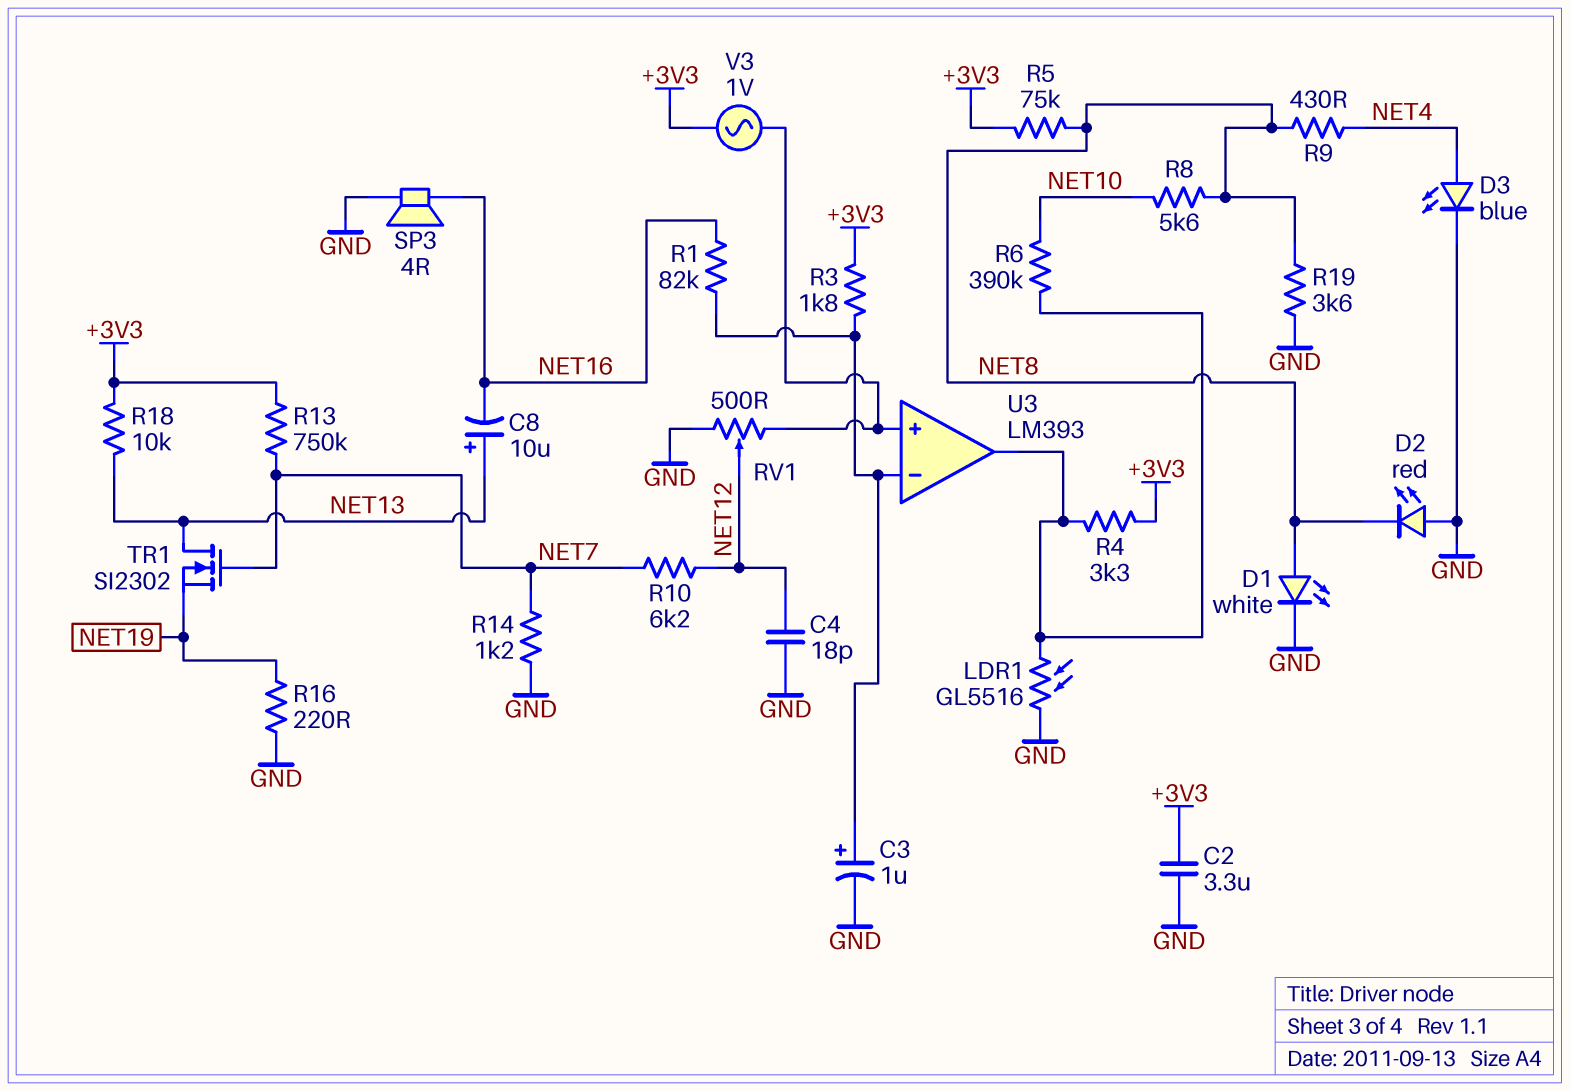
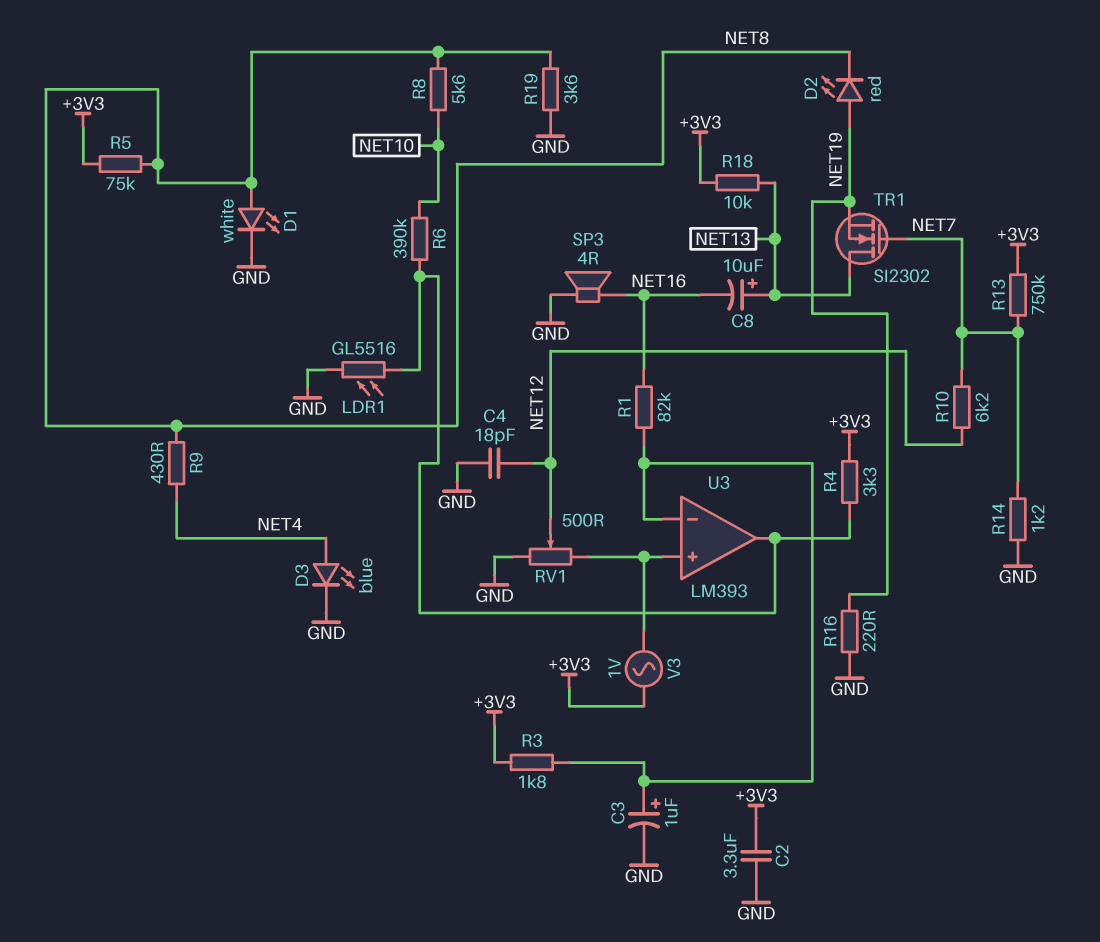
D2: LED red (A GND, K NET8) -> LED red (A NET19, K NET8)

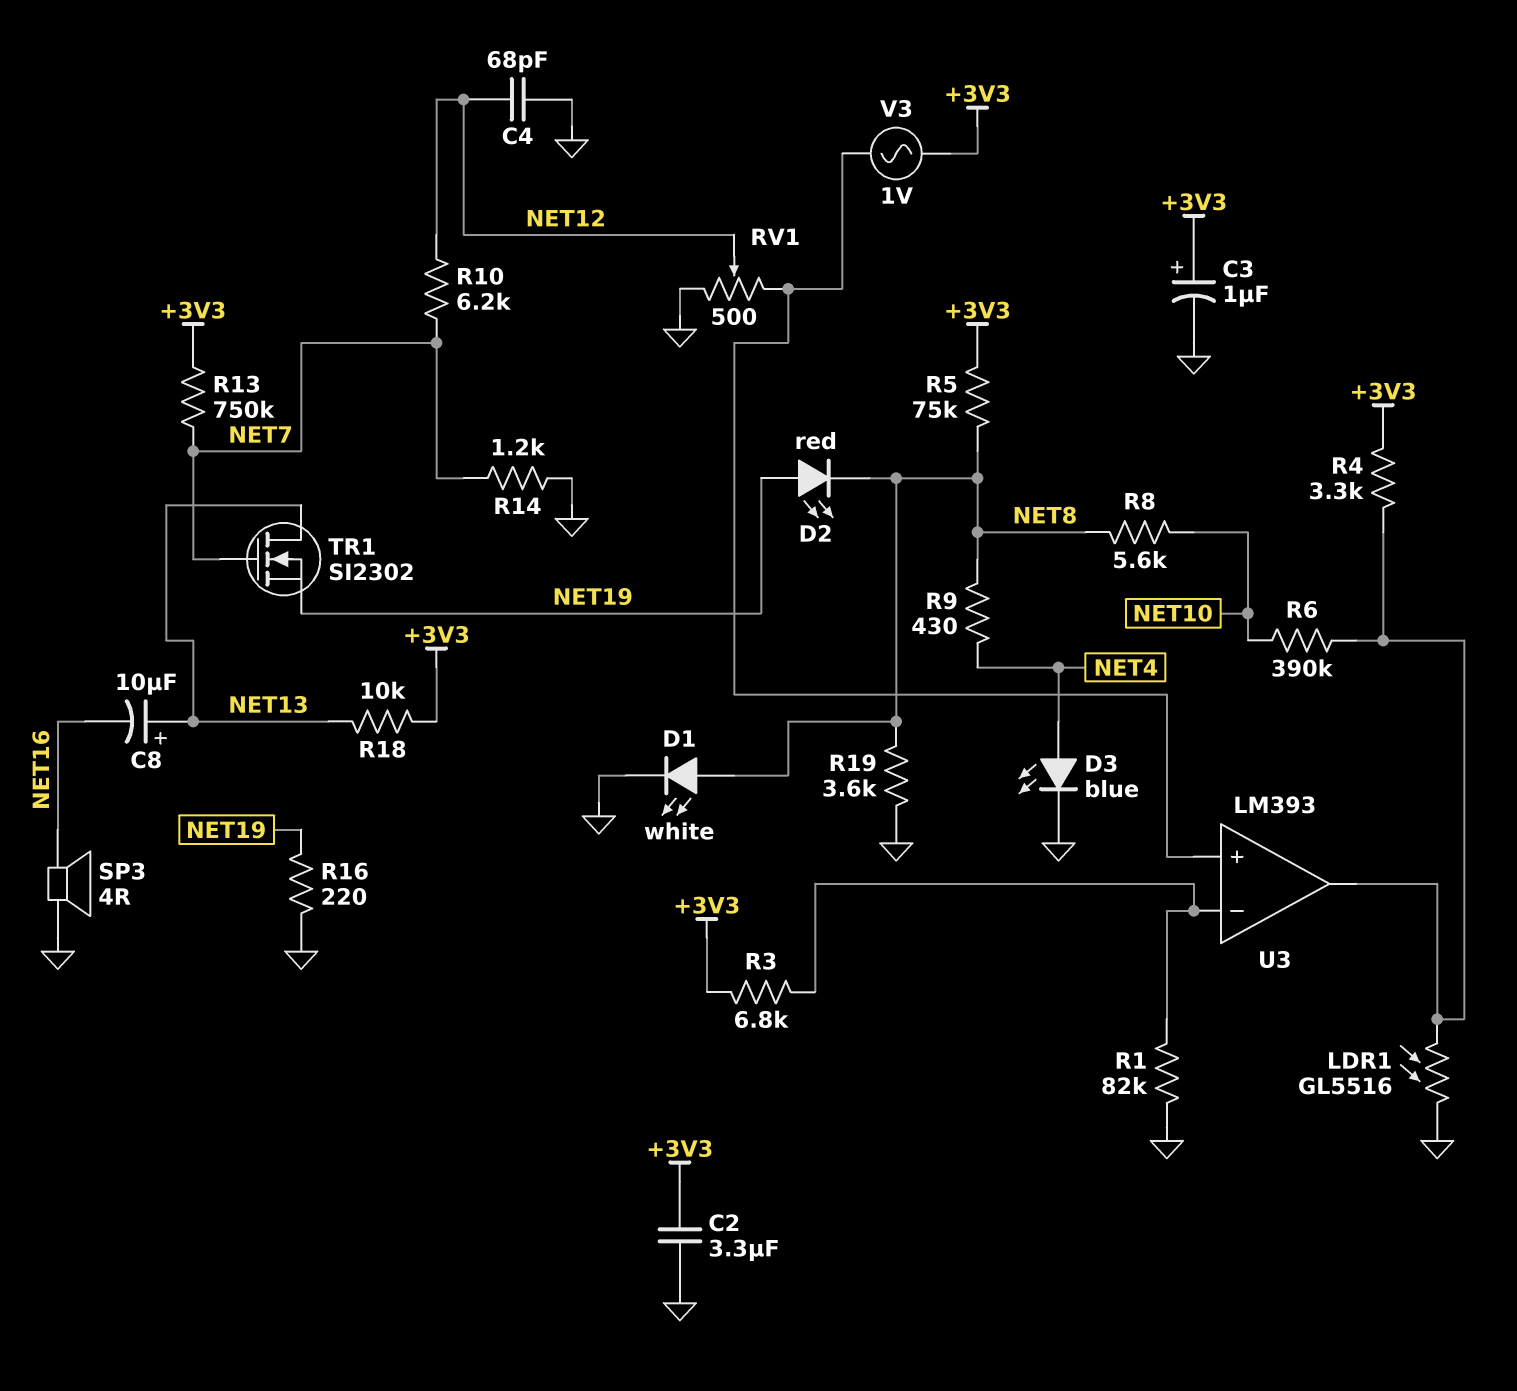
C3: 1uF (plus U3/in-, minus GND) -> 1uF (plus +3V3, minus GND)
C4: 18pF (GND, NET12) -> 68pF (GND, NET12)
R1: 82k (NET16, U3/in-) -> 82k (GND, U3/in-)
R3: 1.8k (+3V3, U3/in-) -> 6.8k (+3V3, U3/in-)

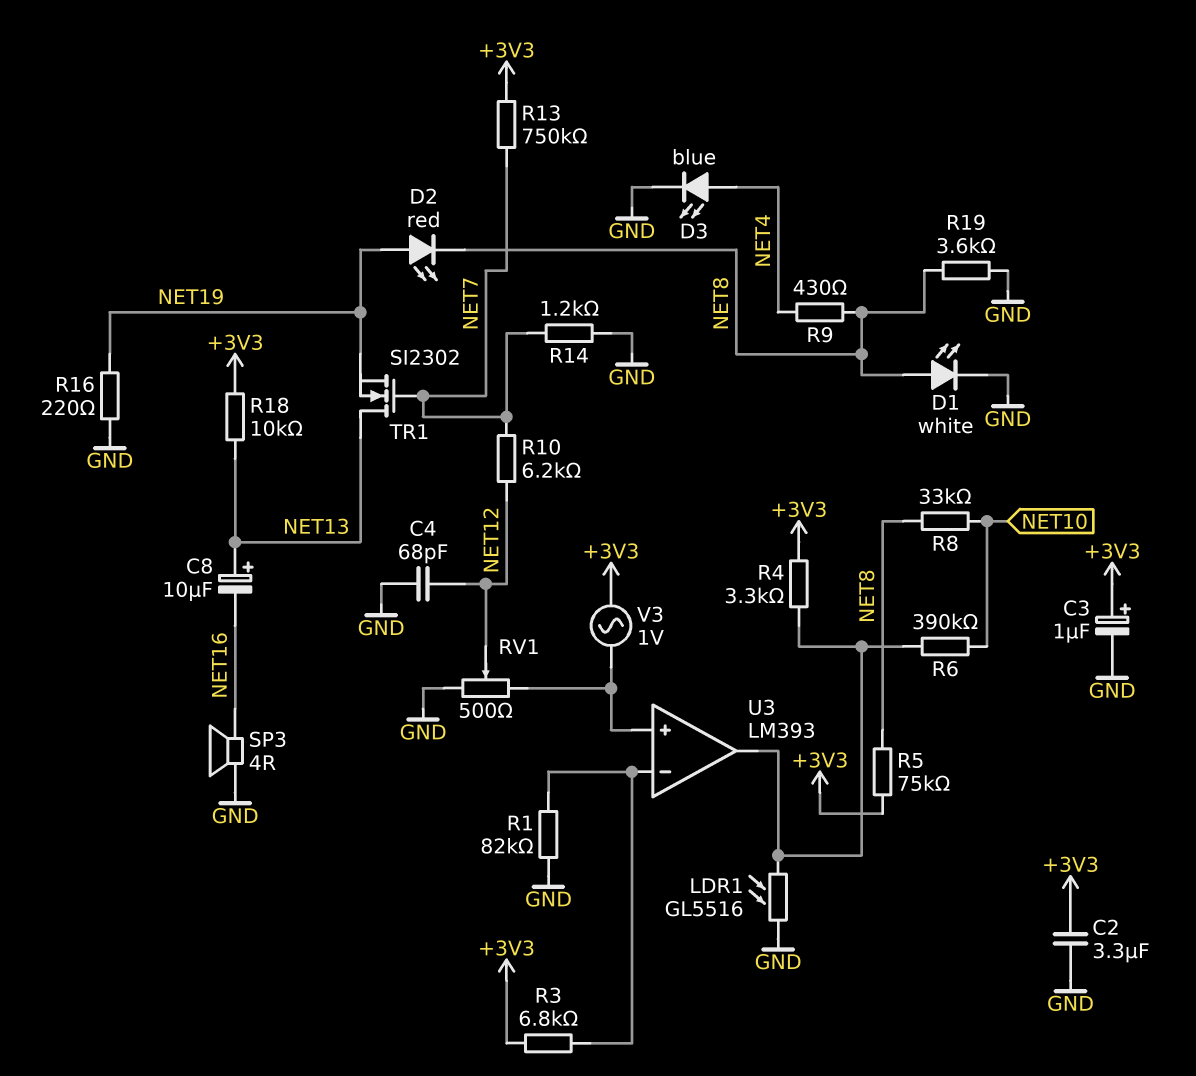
R8: 5.6k (NET8, NET10) -> 33k (NET8, NET10)

